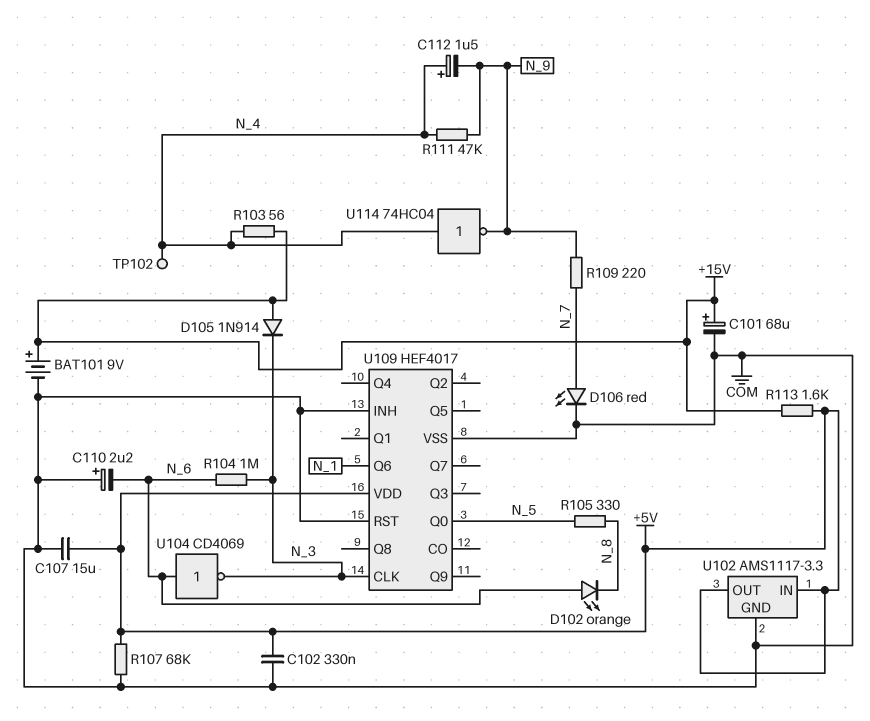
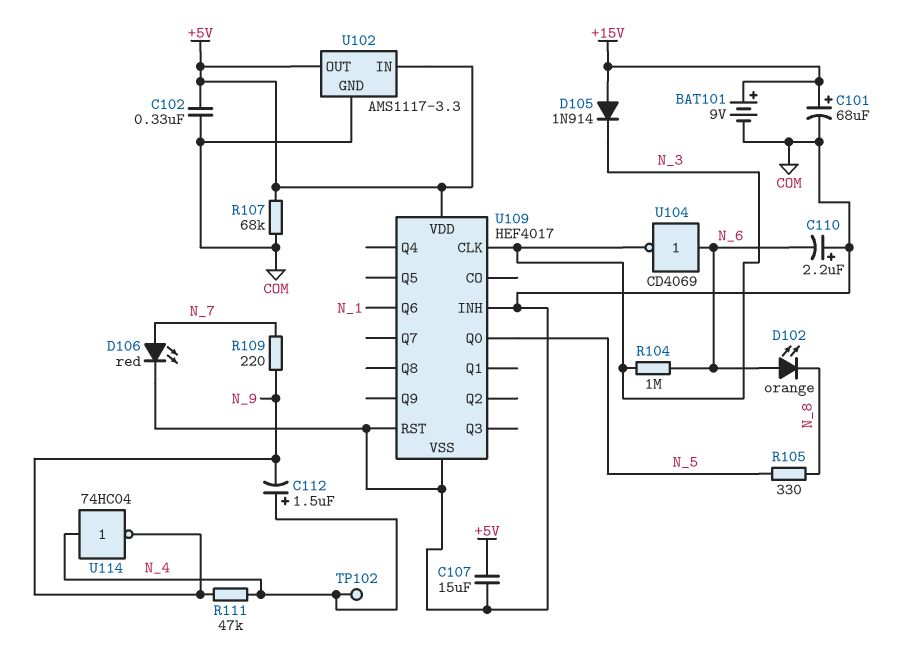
R103: 56 (+15V, N_4) -> none
R113: 1.6k (+5V, +15V) -> none

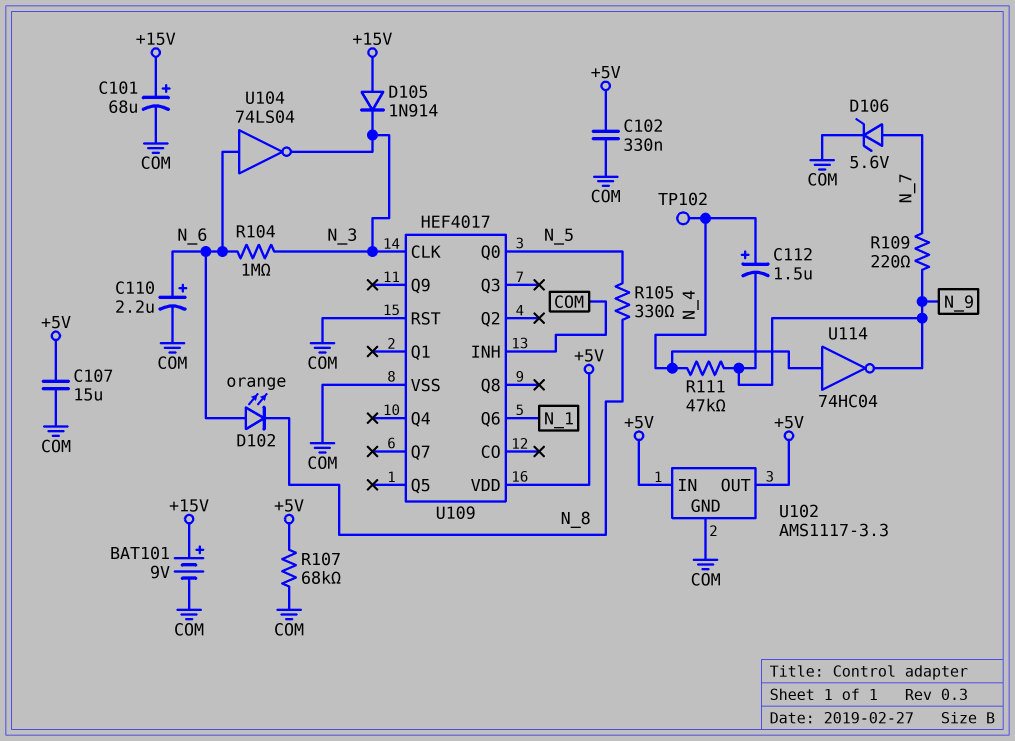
C110: 2.2uF (plus COM, minus N_6) -> 2.2uF (plus N_6, minus COM)
D106: LED red (A N_7, K COM) -> zener 5.6V (A N_7, K COM)
U104: NOT CD4069 (in N_6, out N_3) -> NOT 74LS04 (in N_6, out N_3)

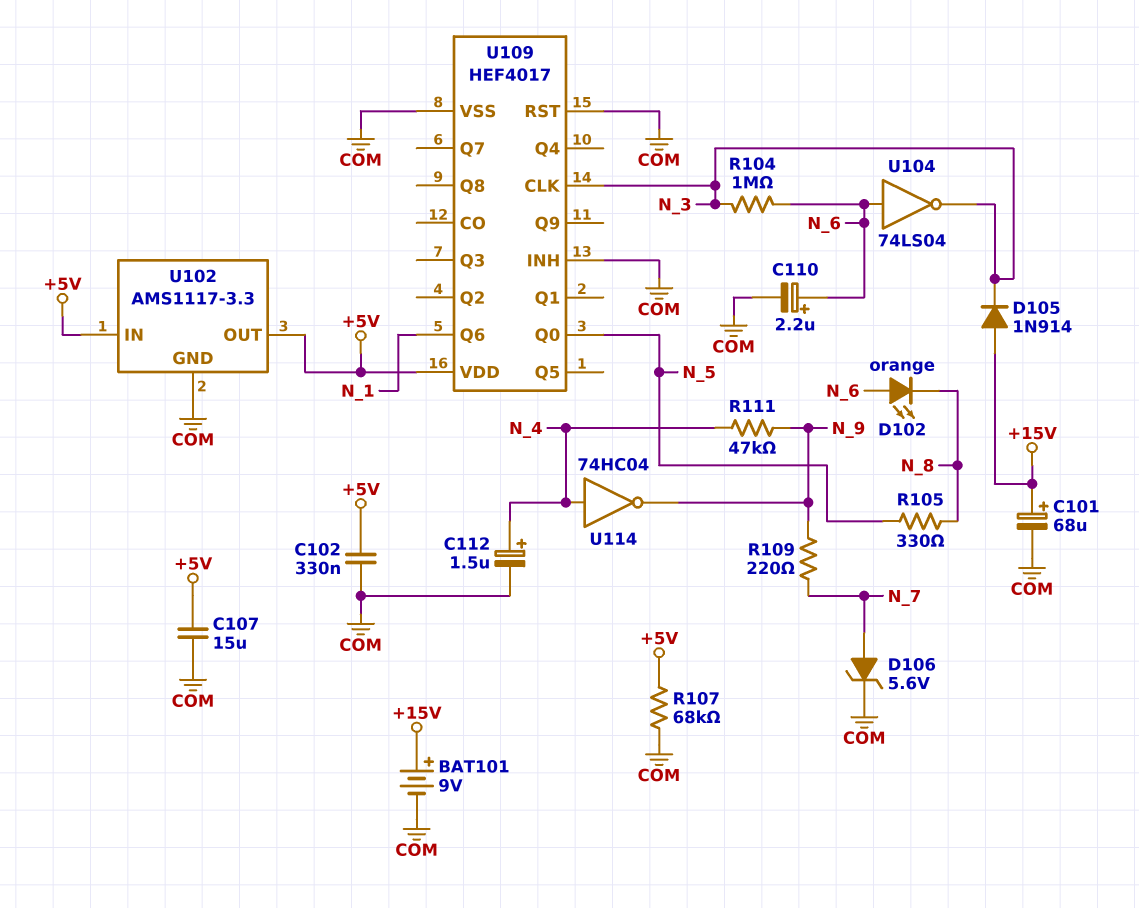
C112: 1.5uF (plus N_4, minus N_9) -> 1.5uF (plus N_4, minus COM)
TP102: test point (N_4) -> none

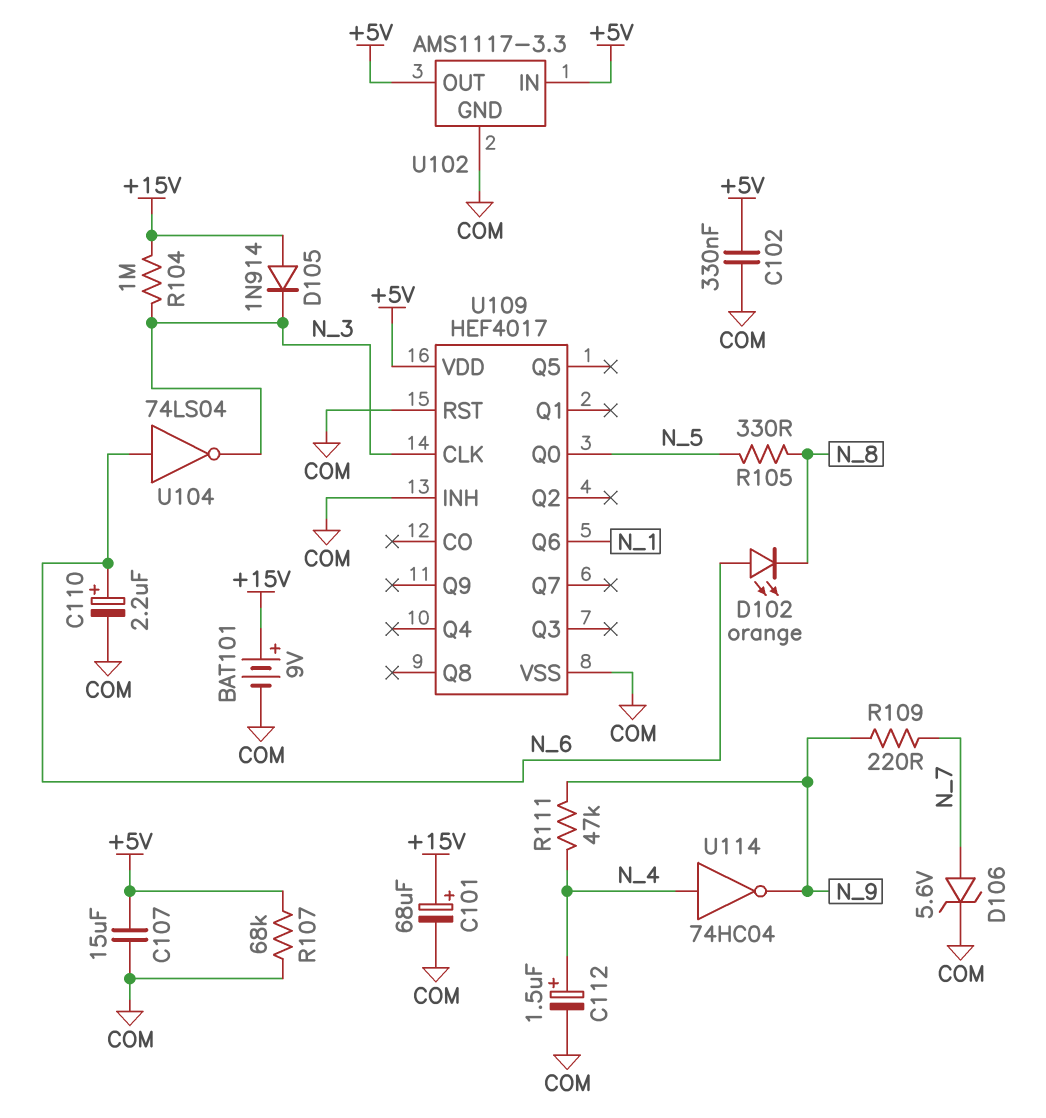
R104: 1M (N_3, N_6) -> 1M (+15V, N_3)

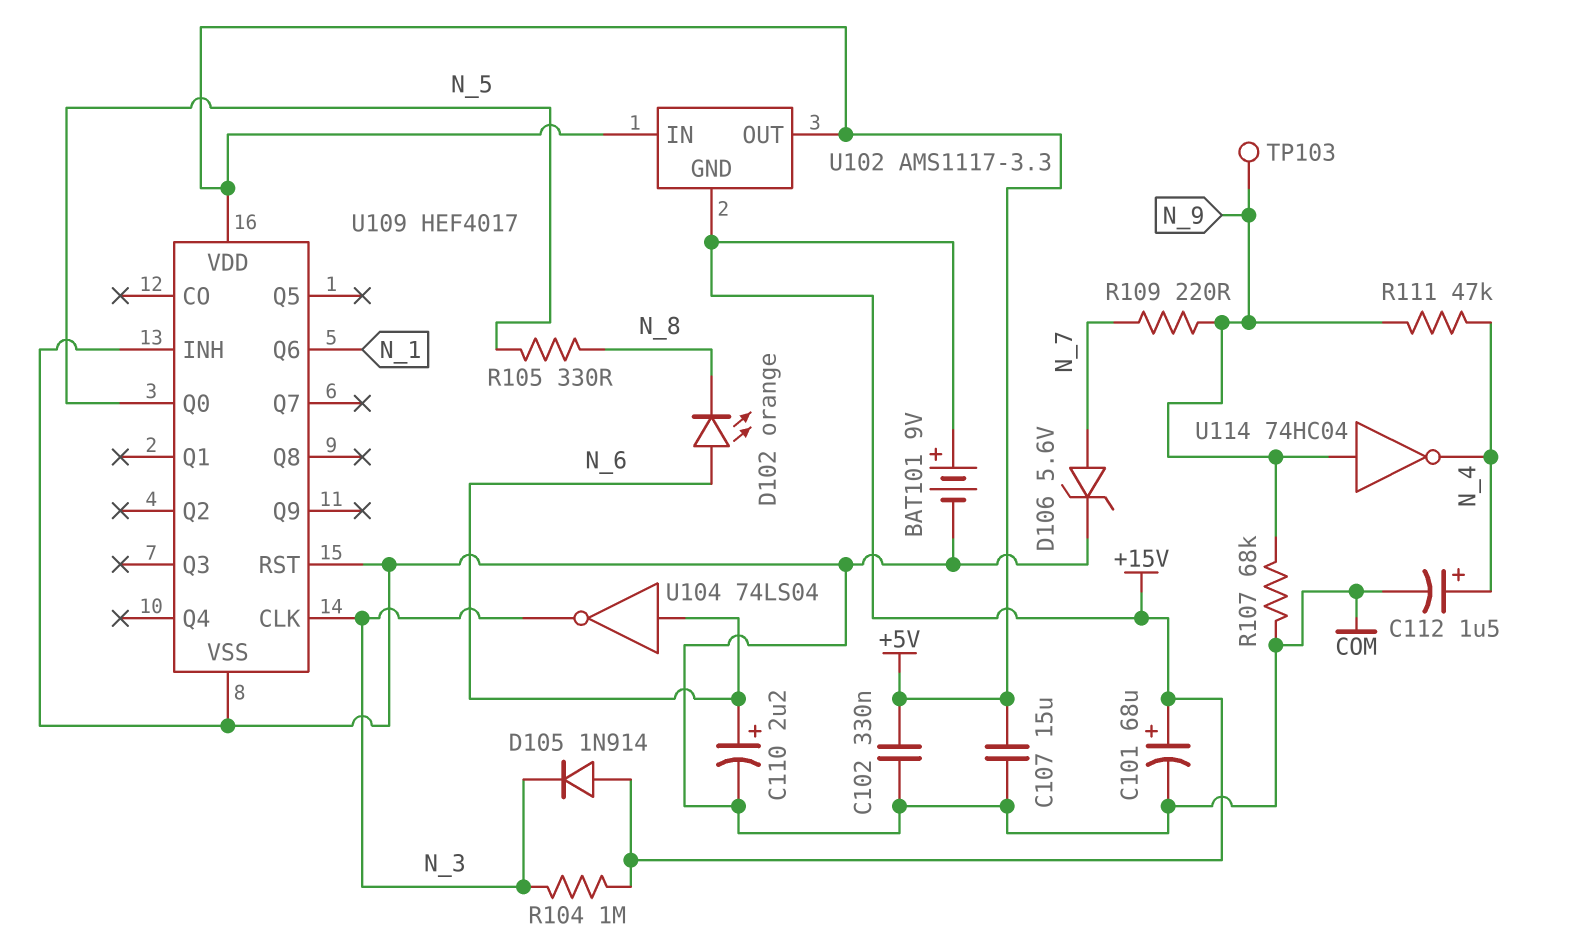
R107: 68k (+5V, COM) -> 68k (COM, N_9)
TP103: none -> test point (N_9)
U102 pin GND: COM -> +15V
U114: NOT 74HC04 (in N_4, out N_9) -> NOT 74HC04 (in N_9, out N_4)

